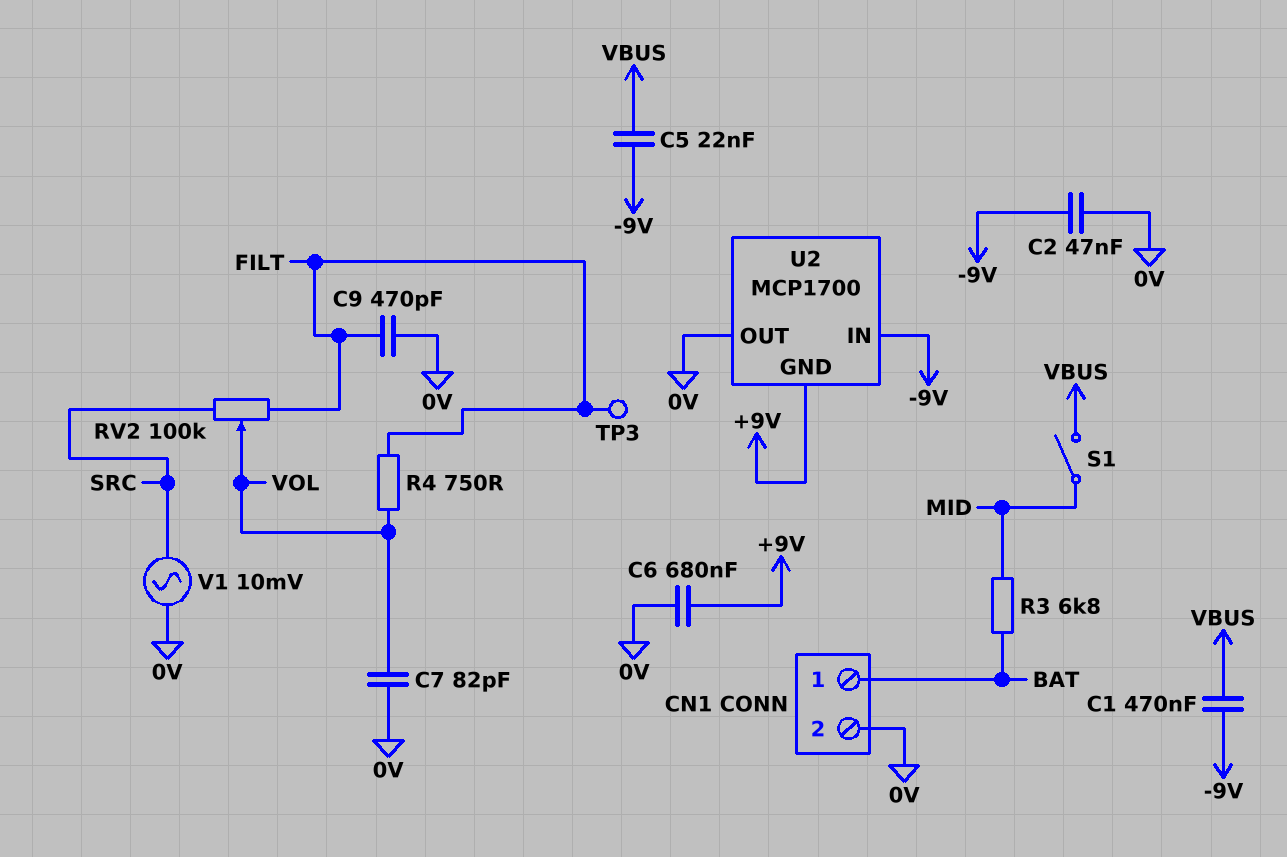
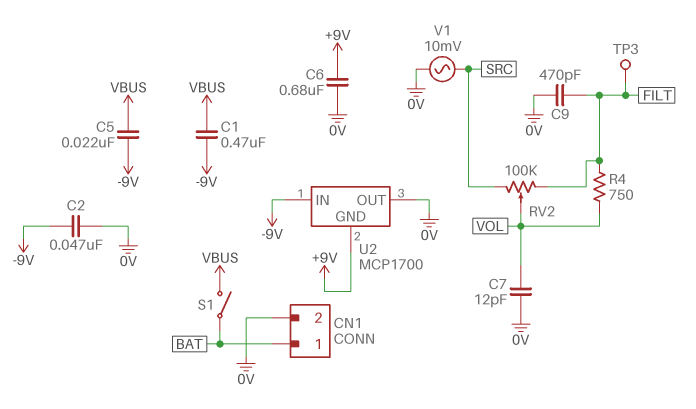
C7: 82pF (0V, VOL) -> 12pF (0V, VOL)
R3: 6.8k (BAT, MID) -> none
S1: switch (MID, VBUS) -> switch (BAT, VBUS)

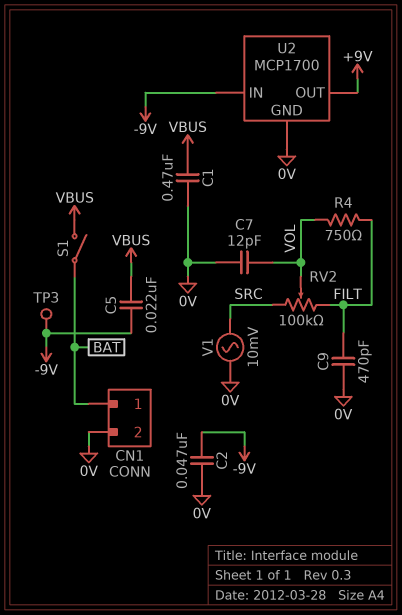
C1: 470nF (-9V, VBUS) -> 470nF (0V, VBUS)
C6: 680nF (+9V, 0V) -> none
TP3: test point (FILT) -> test point (-9V)
U2 pin GND: +9V -> 0V
U2 pin OUT: 0V -> +9V

